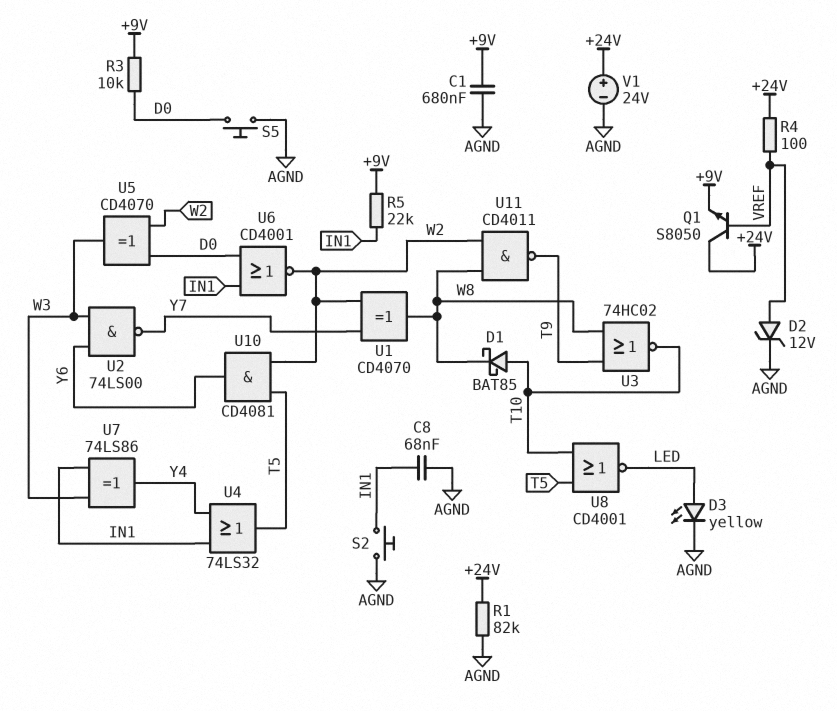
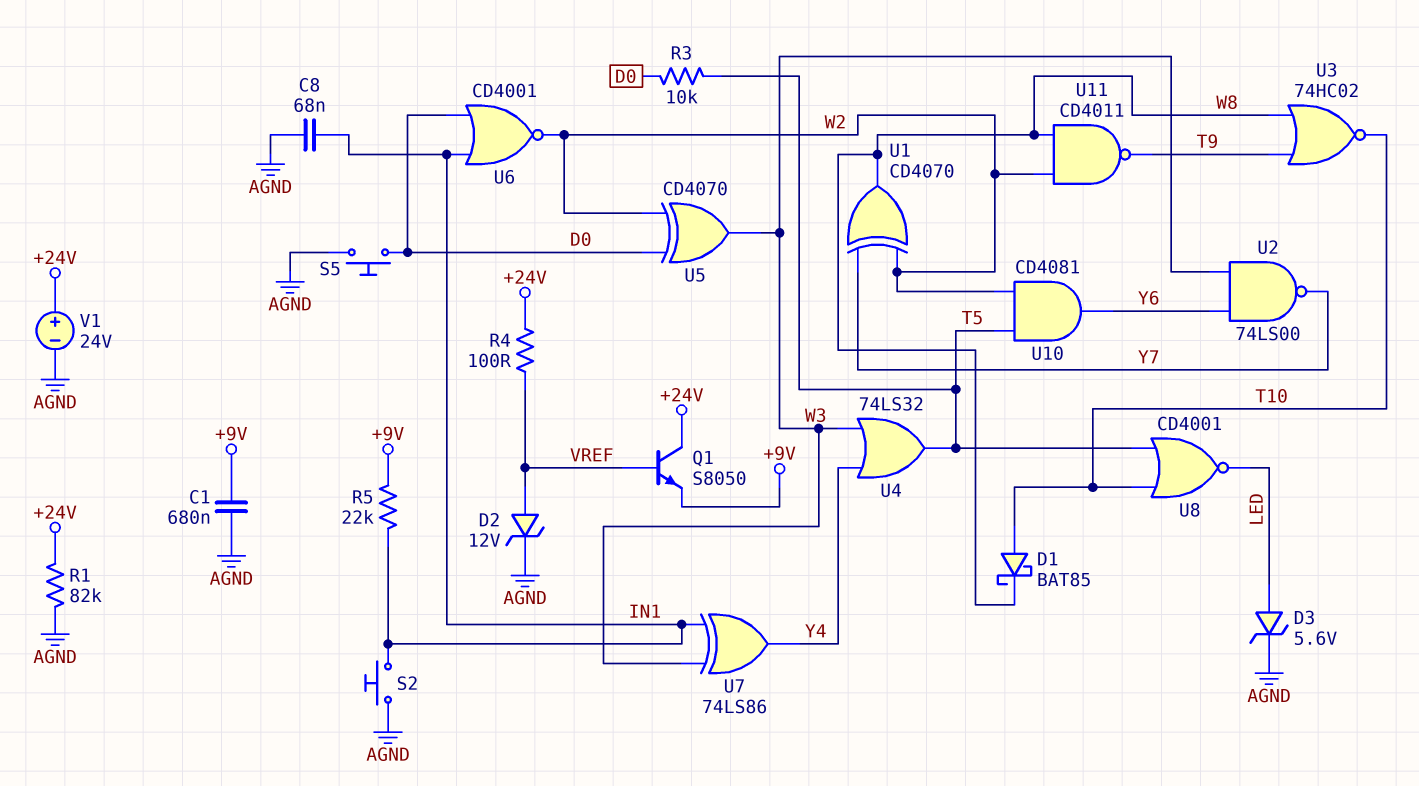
D3: LED yellow (A LED, K AGND) -> zener 5.6V (A LED, K AGND)
R3: 10k (+9V, D0) -> 10k (D0, T5)
U4: OR 74LS32 (in IN1, in Y4, out T5) -> OR 74LS32 (in W3, in Y4, out T5)

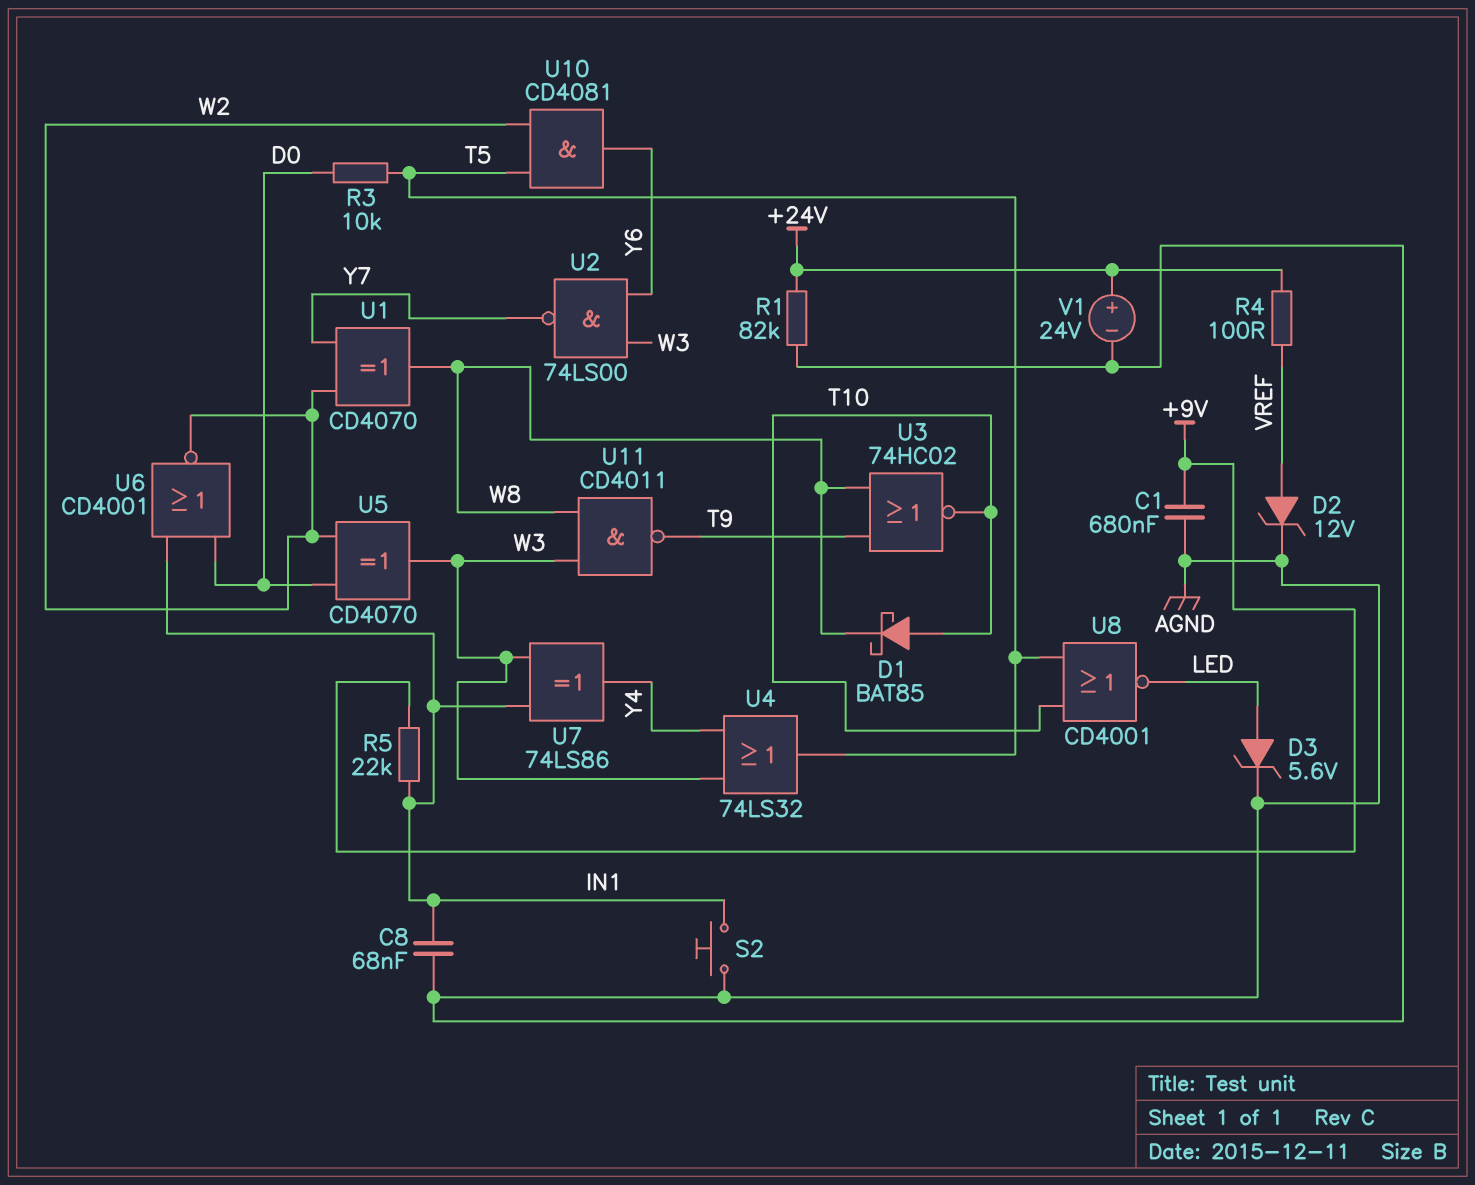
Q1: NPN S8050 (B VREF, C +24V, E +9V) -> none
S5: button (AGND, D0) -> none
U11: NAND CD4011 (in W2, in W8, out T9) -> NAND CD4011 (in W3, in W8, out T9)

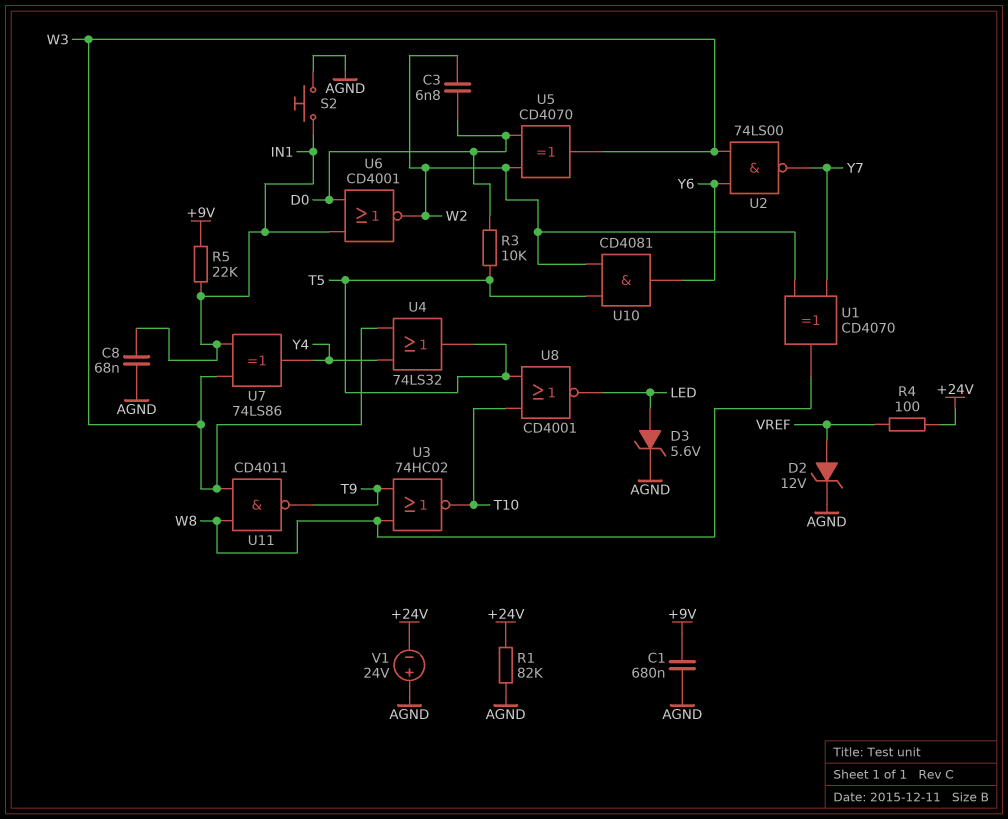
C3: none -> 6.8nF (D0, W2)
D1: schottky BAT85 (A T10, K W8) -> none
V1: 24V (plus +24V, minus AGND) -> 24V (plus AGND, minus +24V)

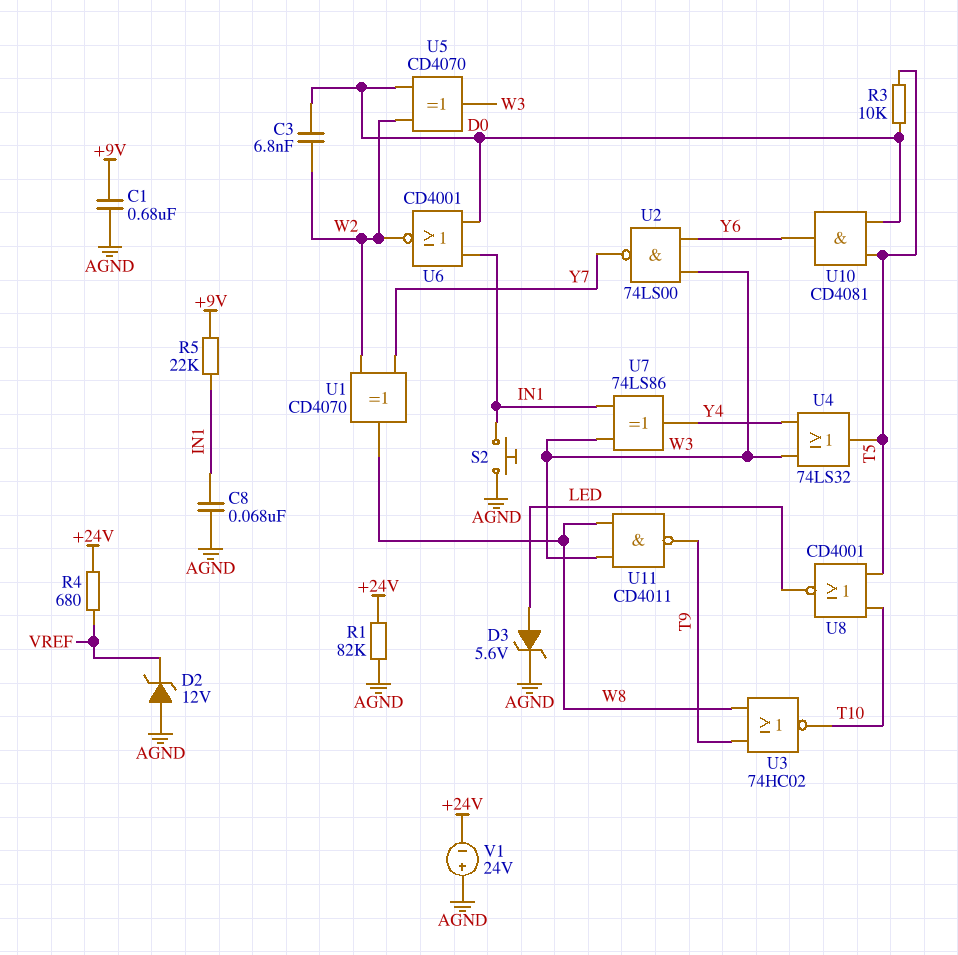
D2: zener 12V (A VREF, K AGND) -> zener 12V (A AGND, K VREF)
R4: 100 (+24V, VREF) -> 680 (+24V, VREF)
U10: AND CD4081 (in T5, in W2, out Y6) -> AND CD4081 (in D0, in T5, out Y6)

